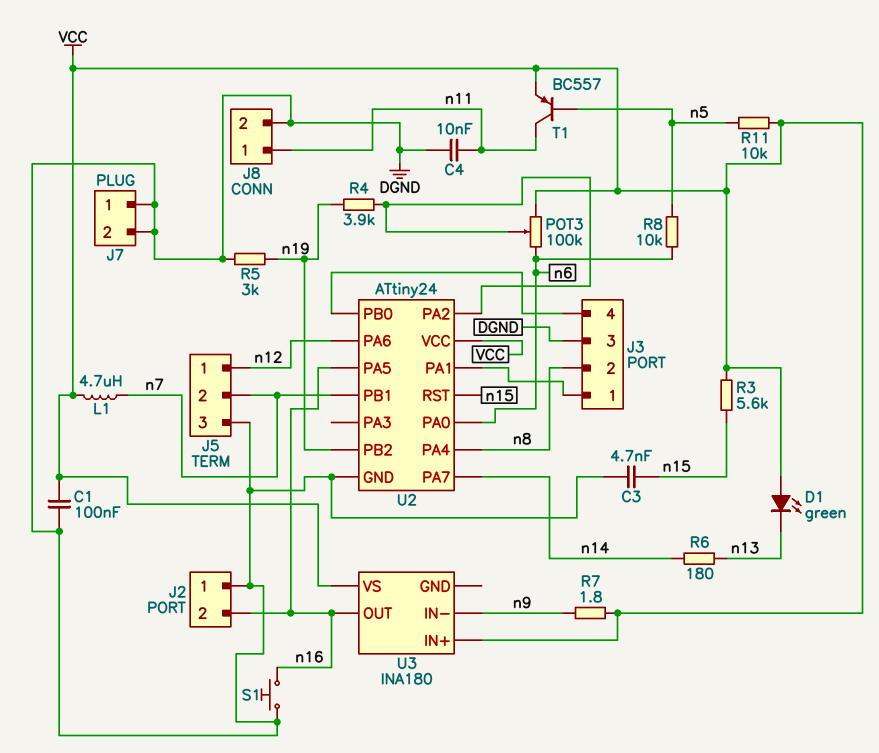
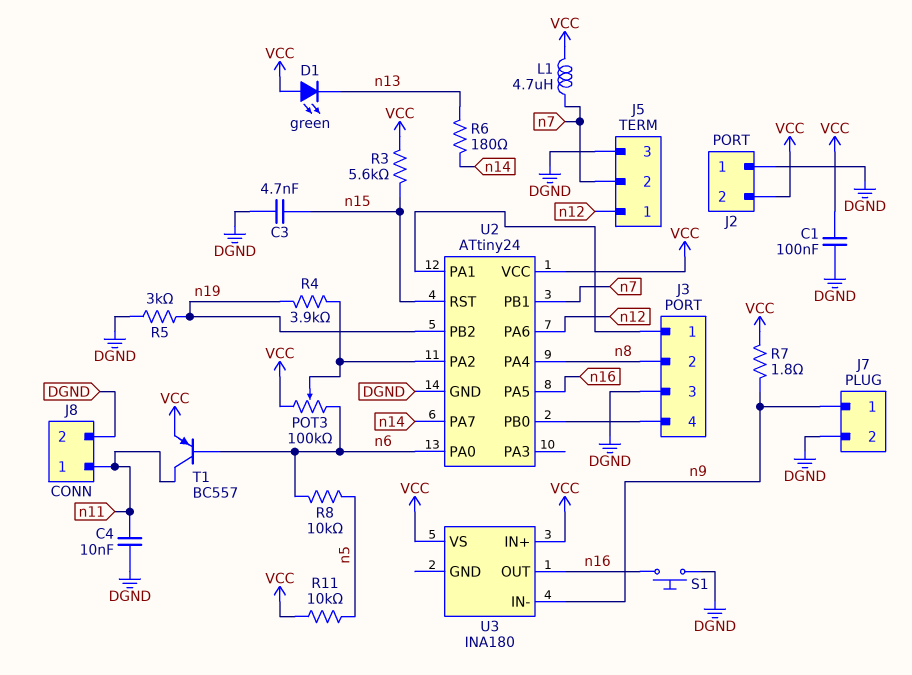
J2 pin 2: n16 -> VCC
J7 pin 1: DGND -> n9
T1: PNP BC557 (B n5, C n11, E VCC) -> PNP BC557 (B n6, C n11, E VCC)

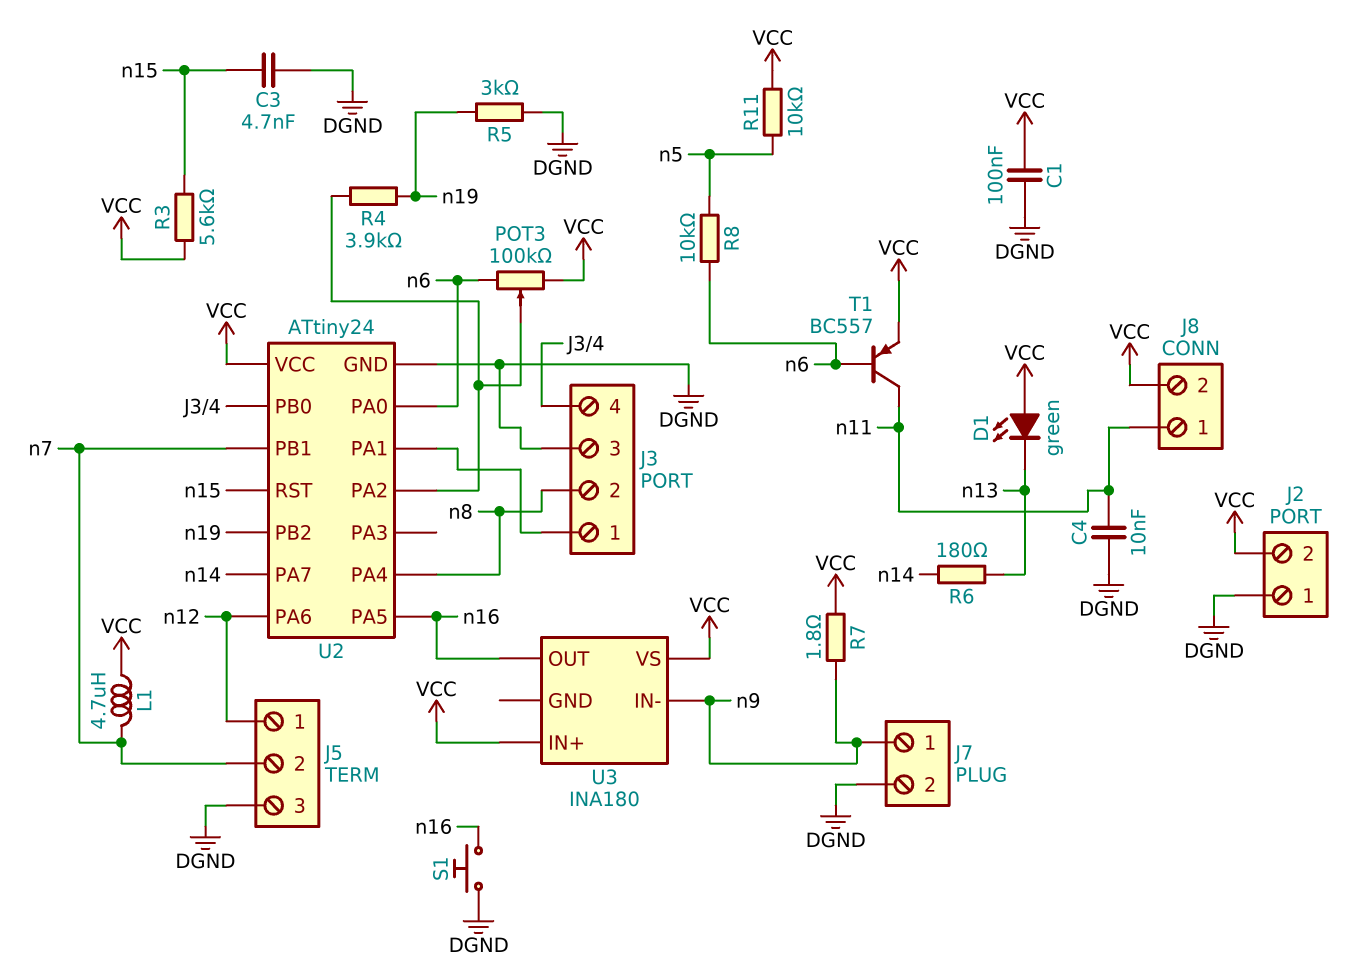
J8 pin 2: DGND -> VCC

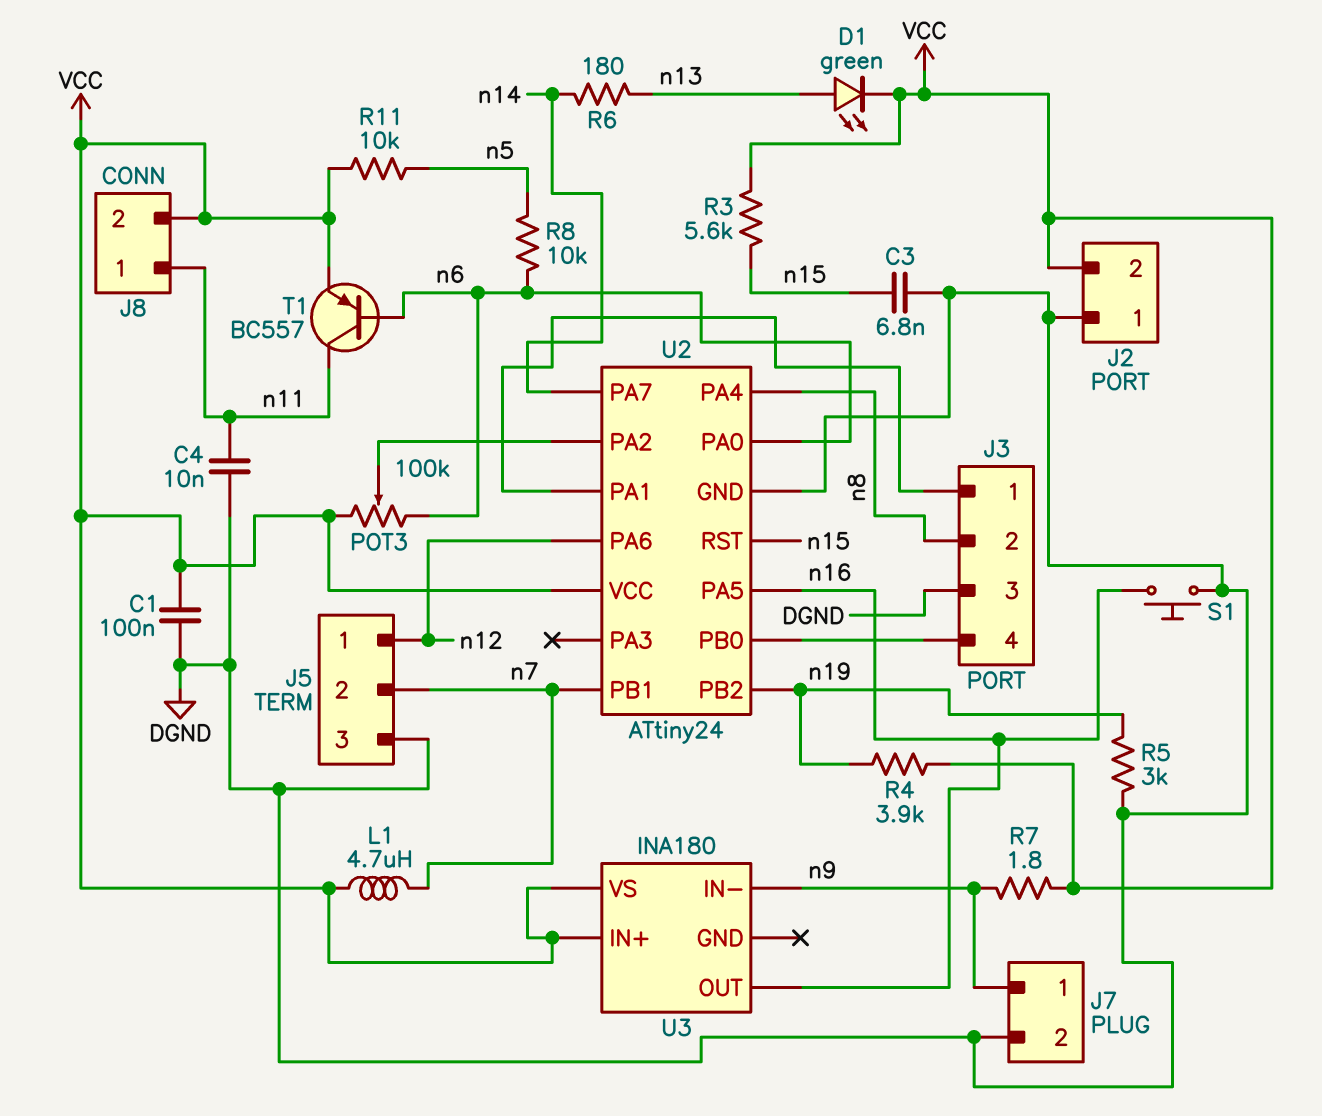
C3: 4.7nF (DGND, n15) -> 6.8nF (DGND, n15)
D1: LED green (A VCC, K n13) -> LED green (A n13, K VCC)
R4: 3.9k (U2/PA2, n19) -> 3.9k (VCC, n19)

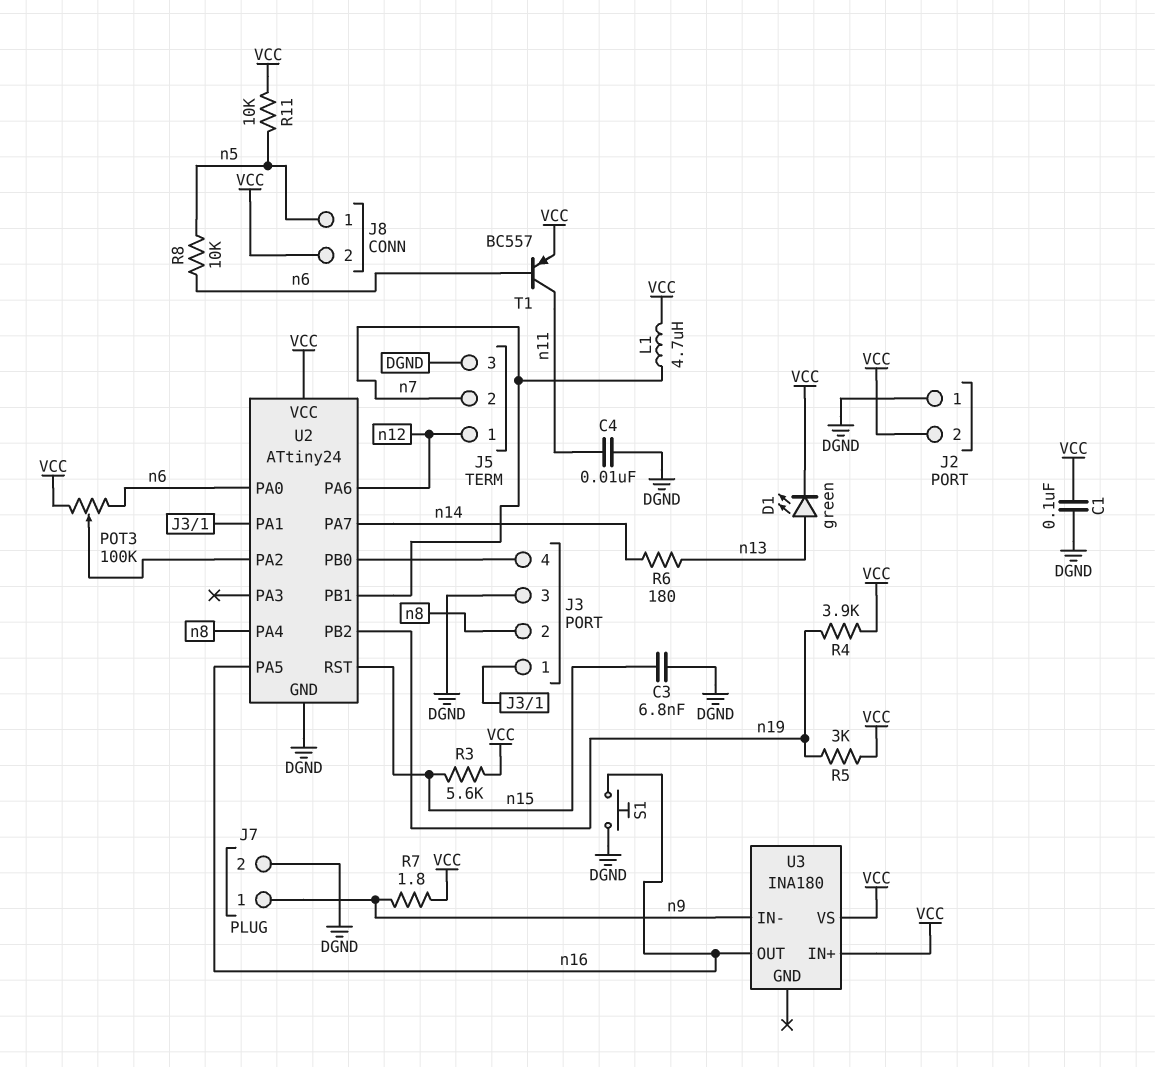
J8 pin 1: n11 -> n5
R5: 3k (DGND, n19) -> 3k (VCC, n19)

